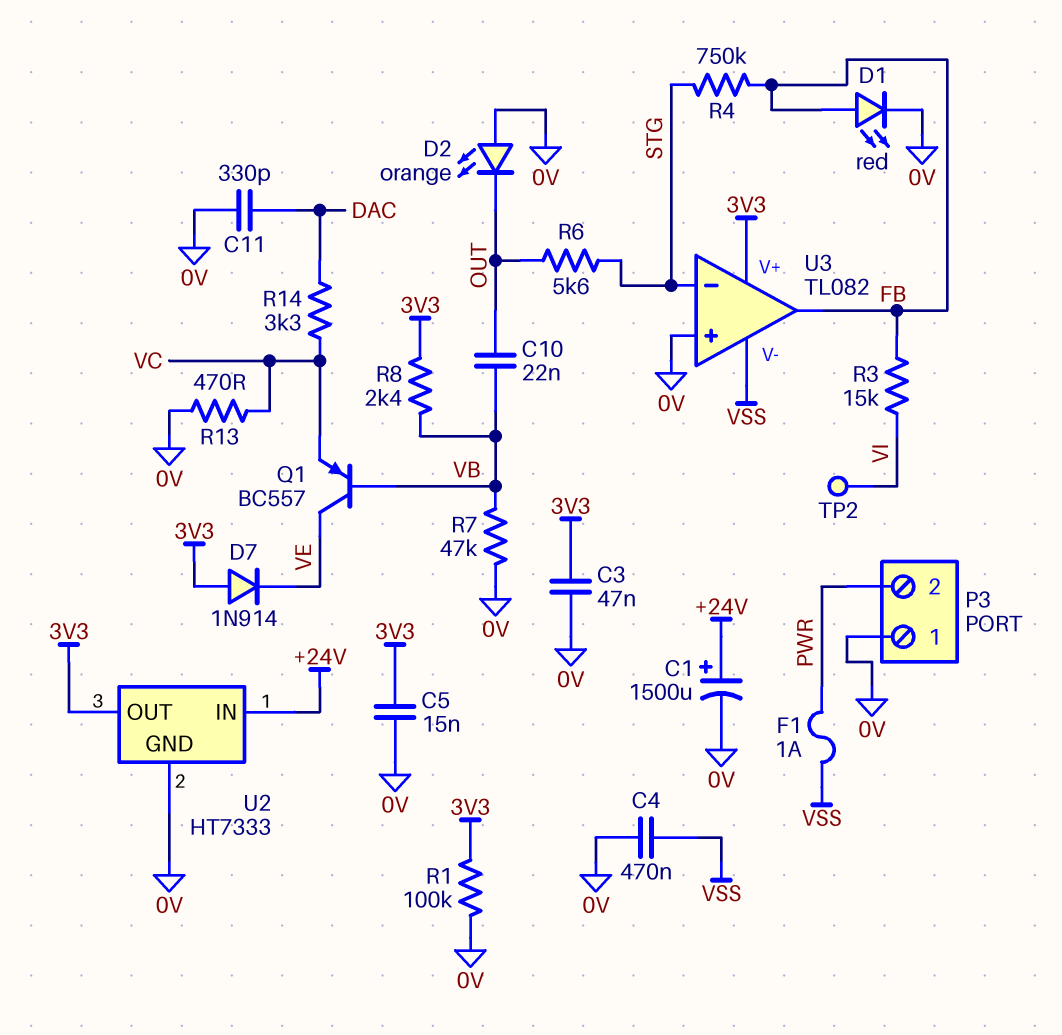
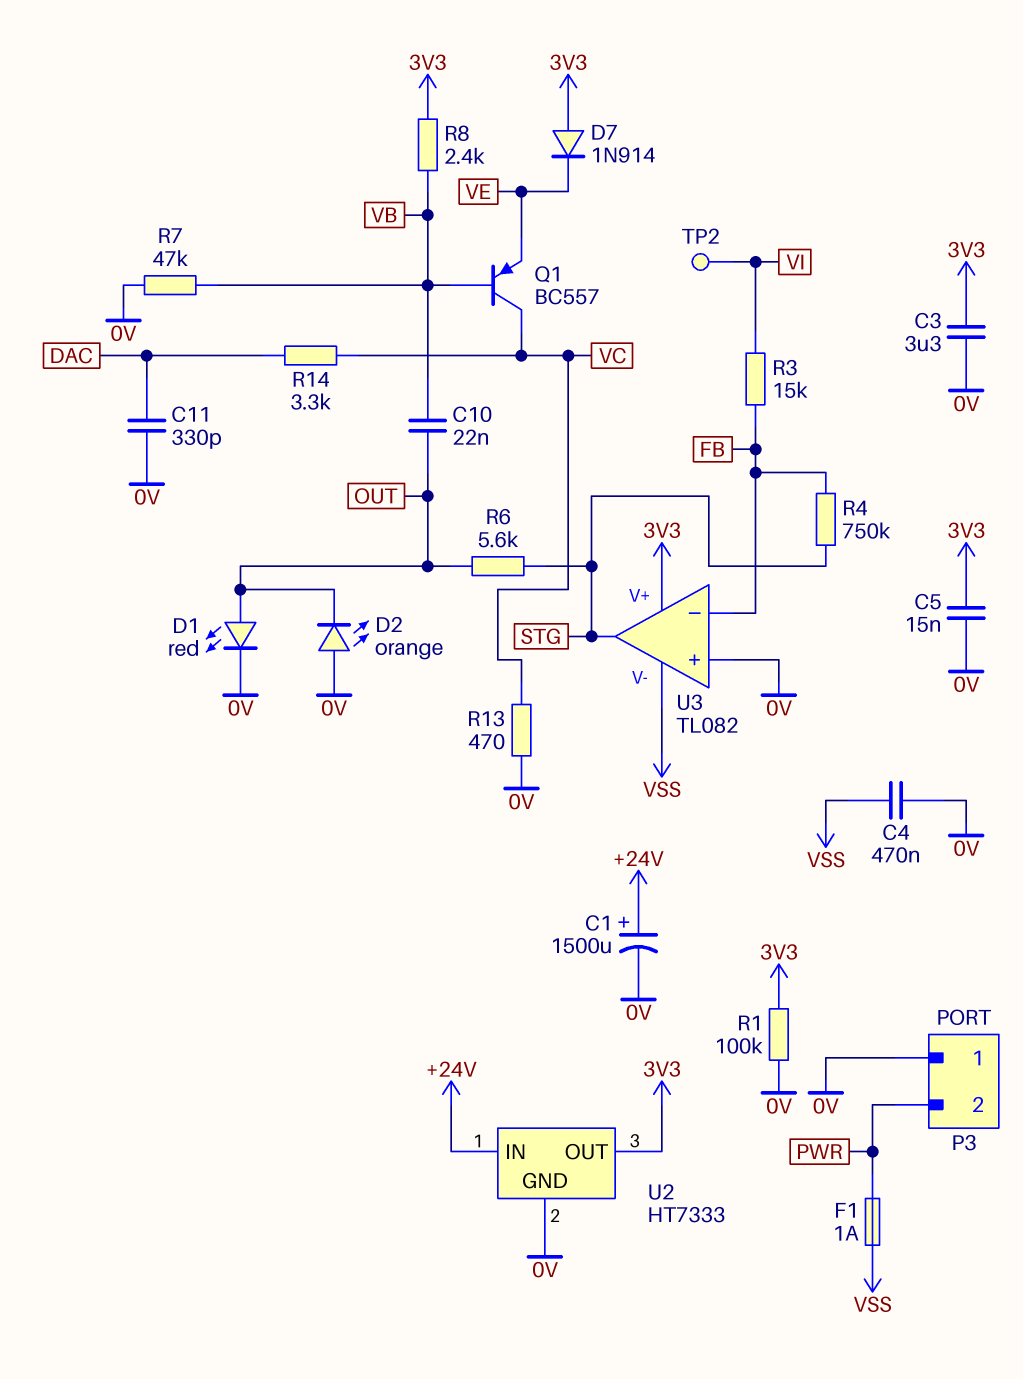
C3: 47nF (0V, 3V3) -> 3.3uF (0V, 3V3)
D1: LED red (A FB, K 0V) -> LED red (A OUT, K 0V)
Q1: PNP BC557 (B VB, C VE, E VC) -> PNP BC557 (B VB, C VC, E VE)
U3 pin in-: STG -> FB
U3 pin out: FB -> STG

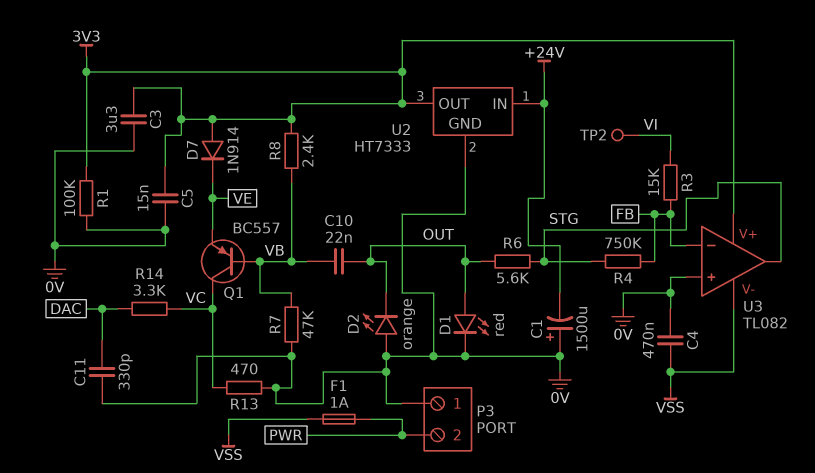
C1: 1500uF (plus +24V, minus 0V) -> 1500uF (plus 0V, minus +24V)

